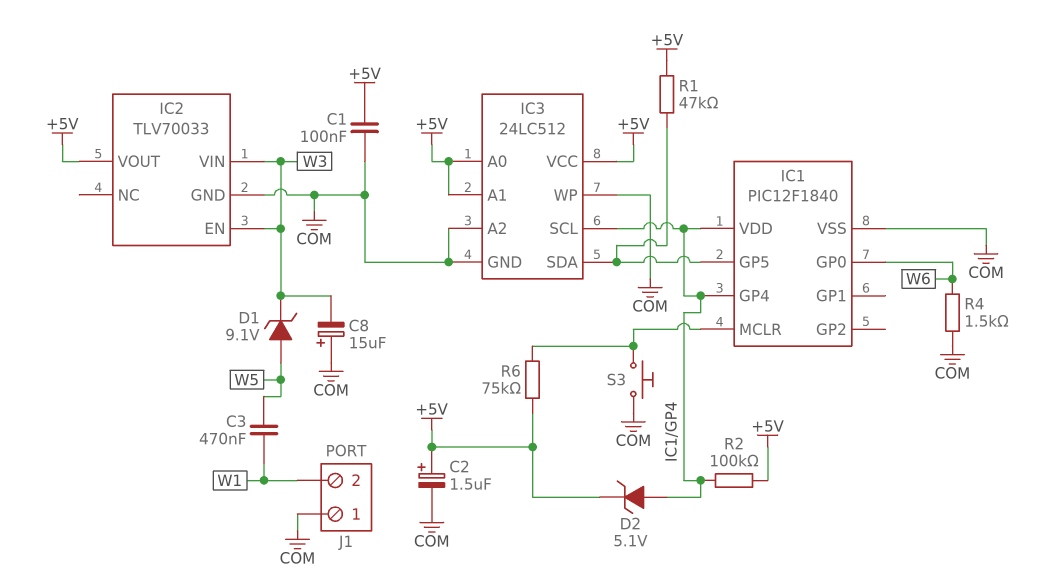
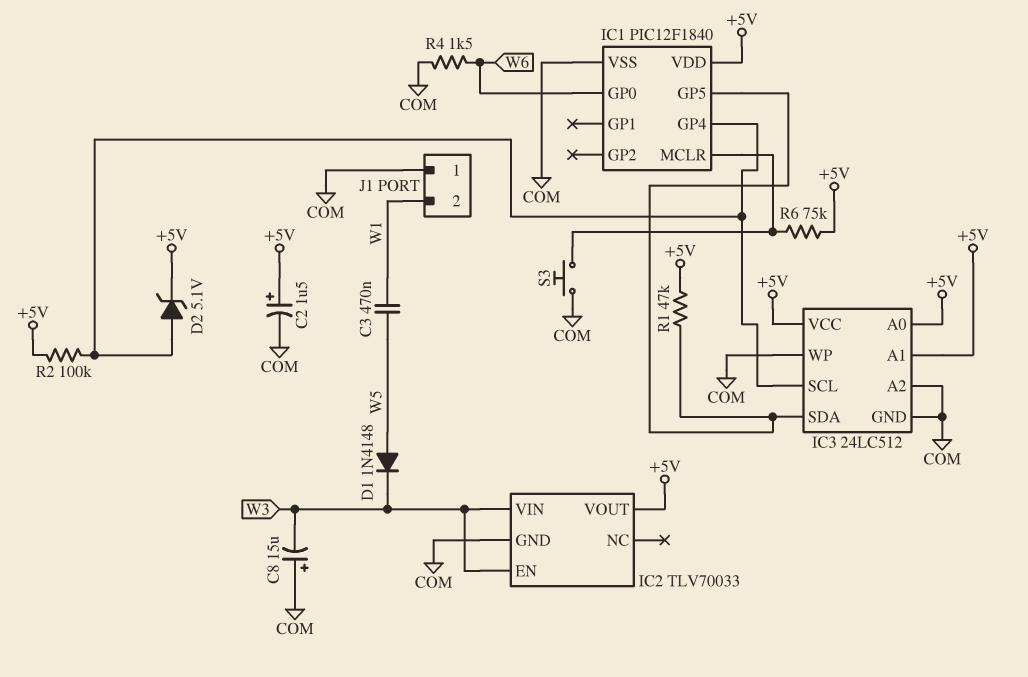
C1: 100nF (+5V, COM) -> none
D1: zener 9.1V (A W5, K W3) -> diode 1N4148 (A W5, K W3)
IC1 pin VDD: IC1/GP4 -> +5V

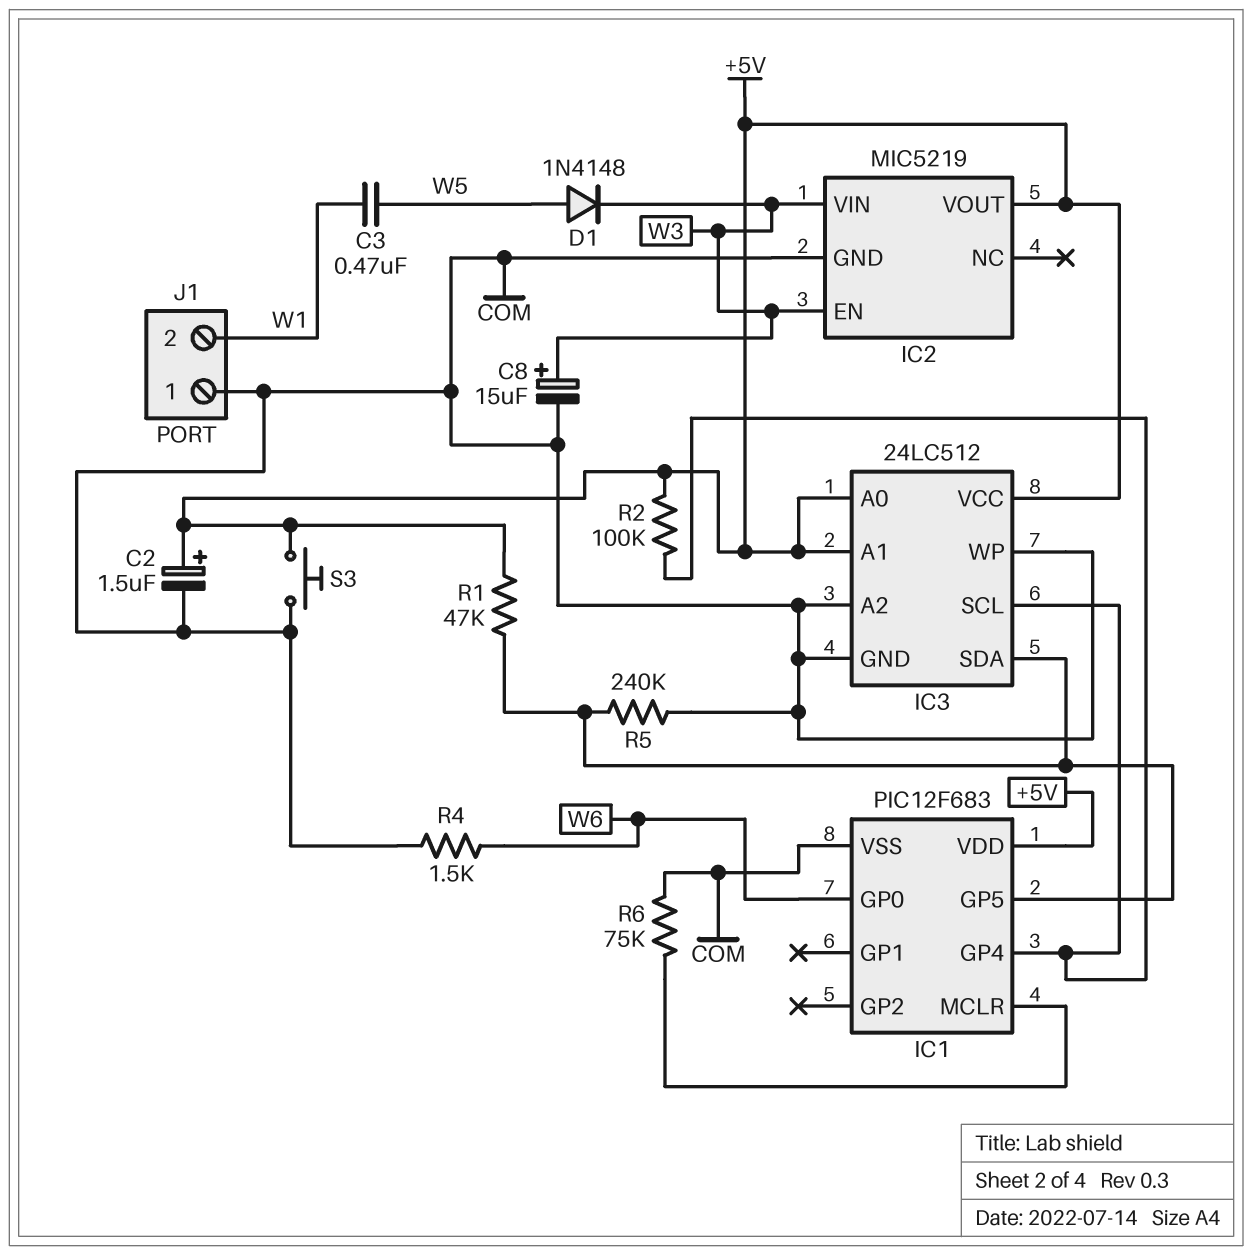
C8: 15uF (plus COM, minus W3) -> 15uF (plus W3, minus COM)
D2: zener 5.1V (A IC1/GP4, K +5V) -> none
IC1: PIC12F1840 -> PIC12F683
IC2: TLV70033 -> MIC5219
R5: none -> 240k (COM, IC1/GP5)
R6: 75k (+5V, IC1/MCLR) -> 75k (COM, IC1/MCLR)
S3: button (COM, IC1/MCLR) -> button (+5V, COM)

